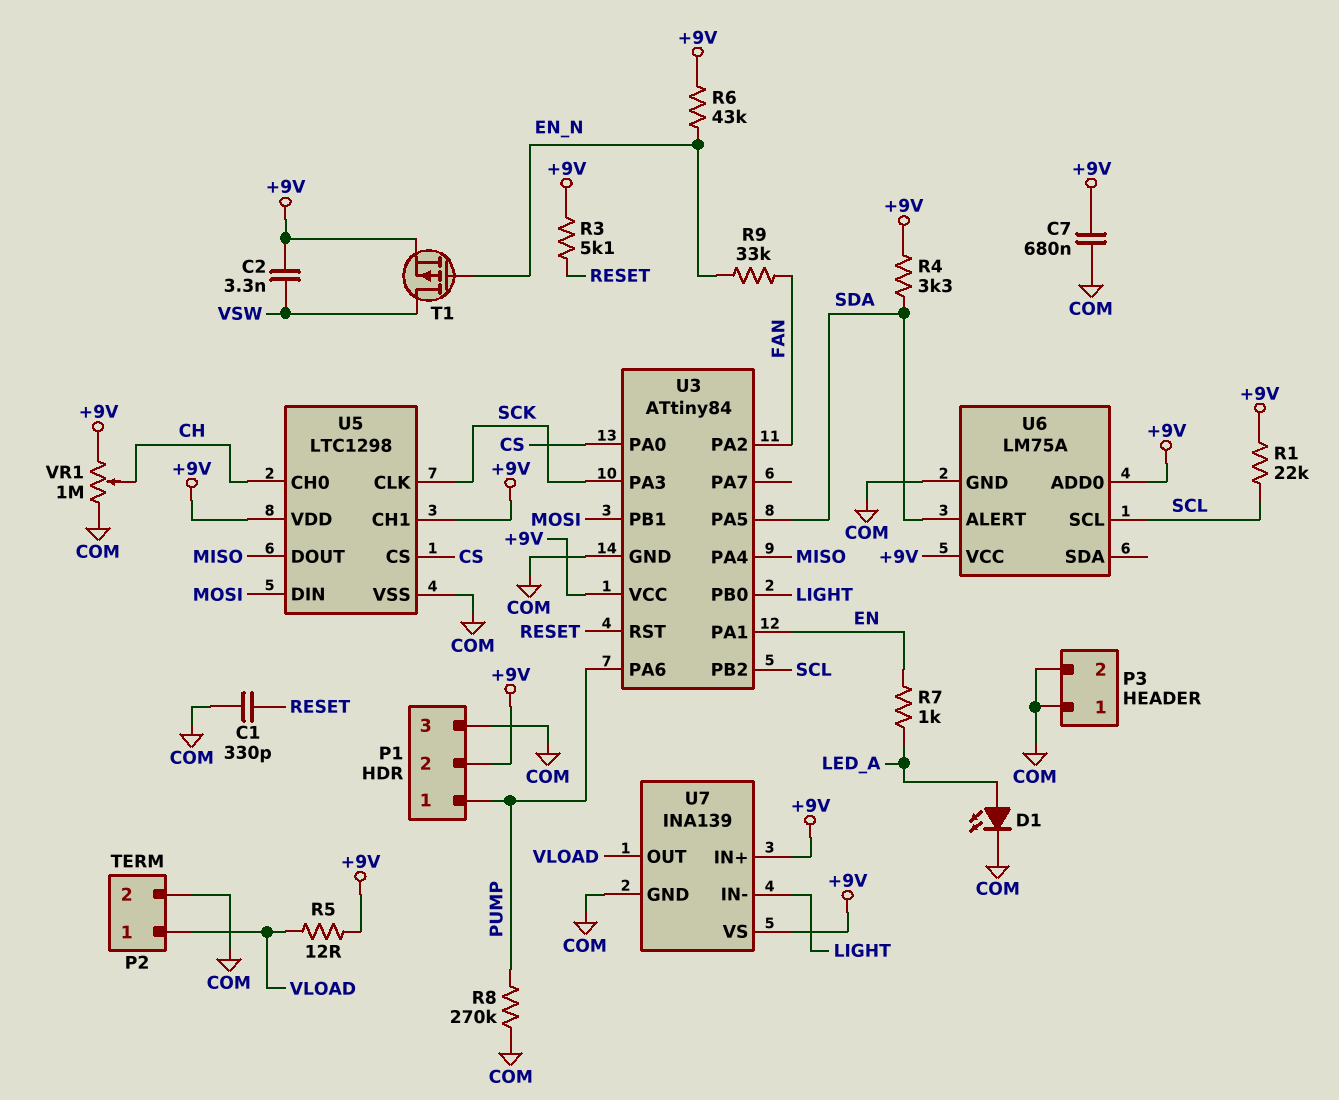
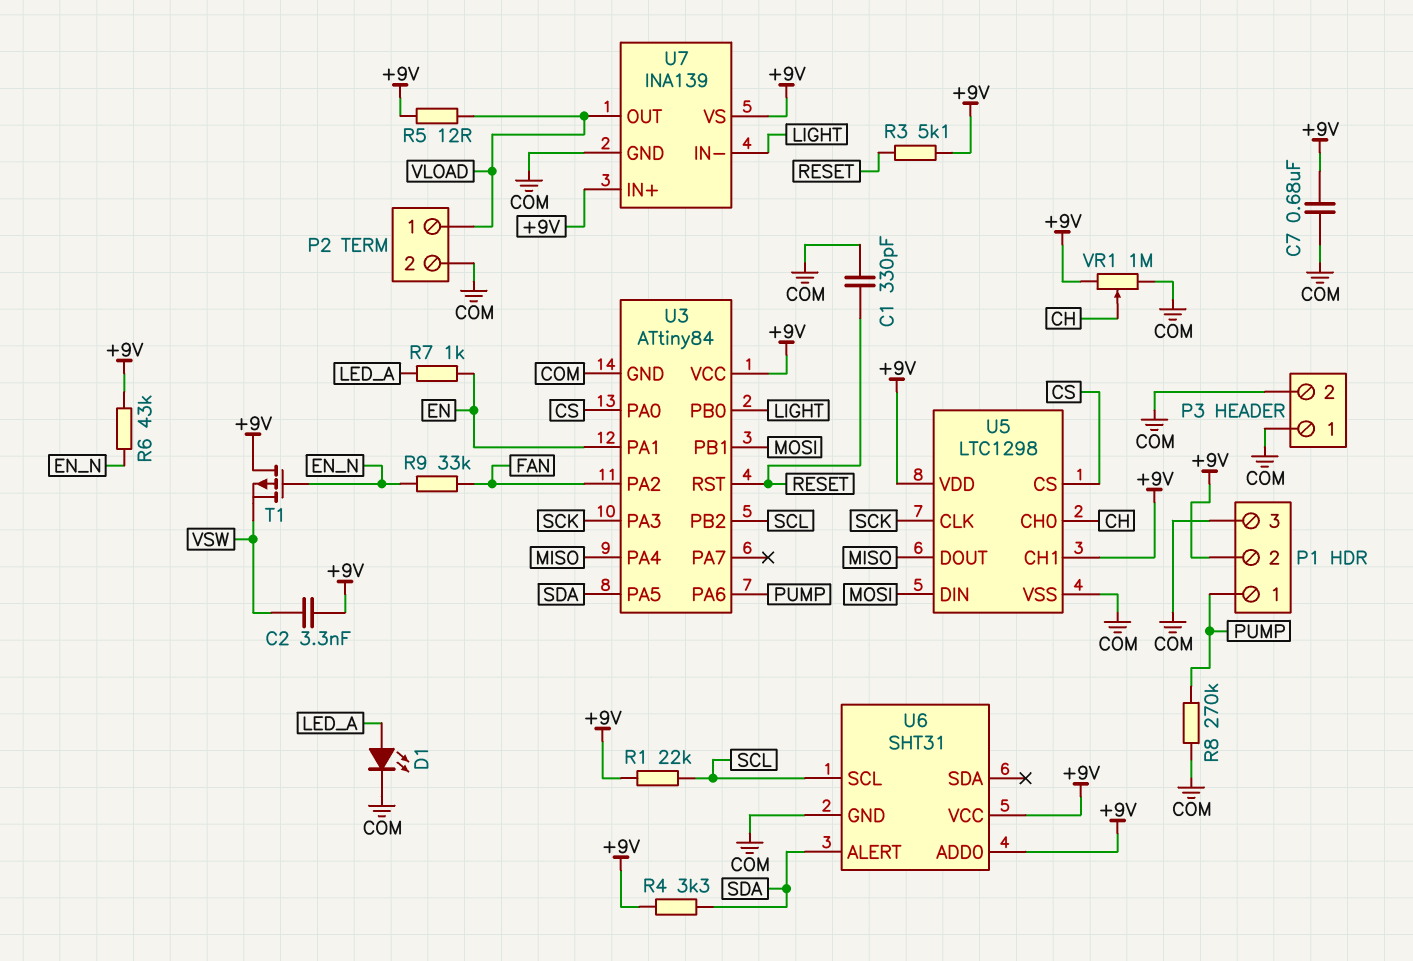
T1: PMOS (G EN_N, D VSW, S +9V) -> PMOS (G EN_N, D +9V, S VSW)
U6: LM75A -> SHT31

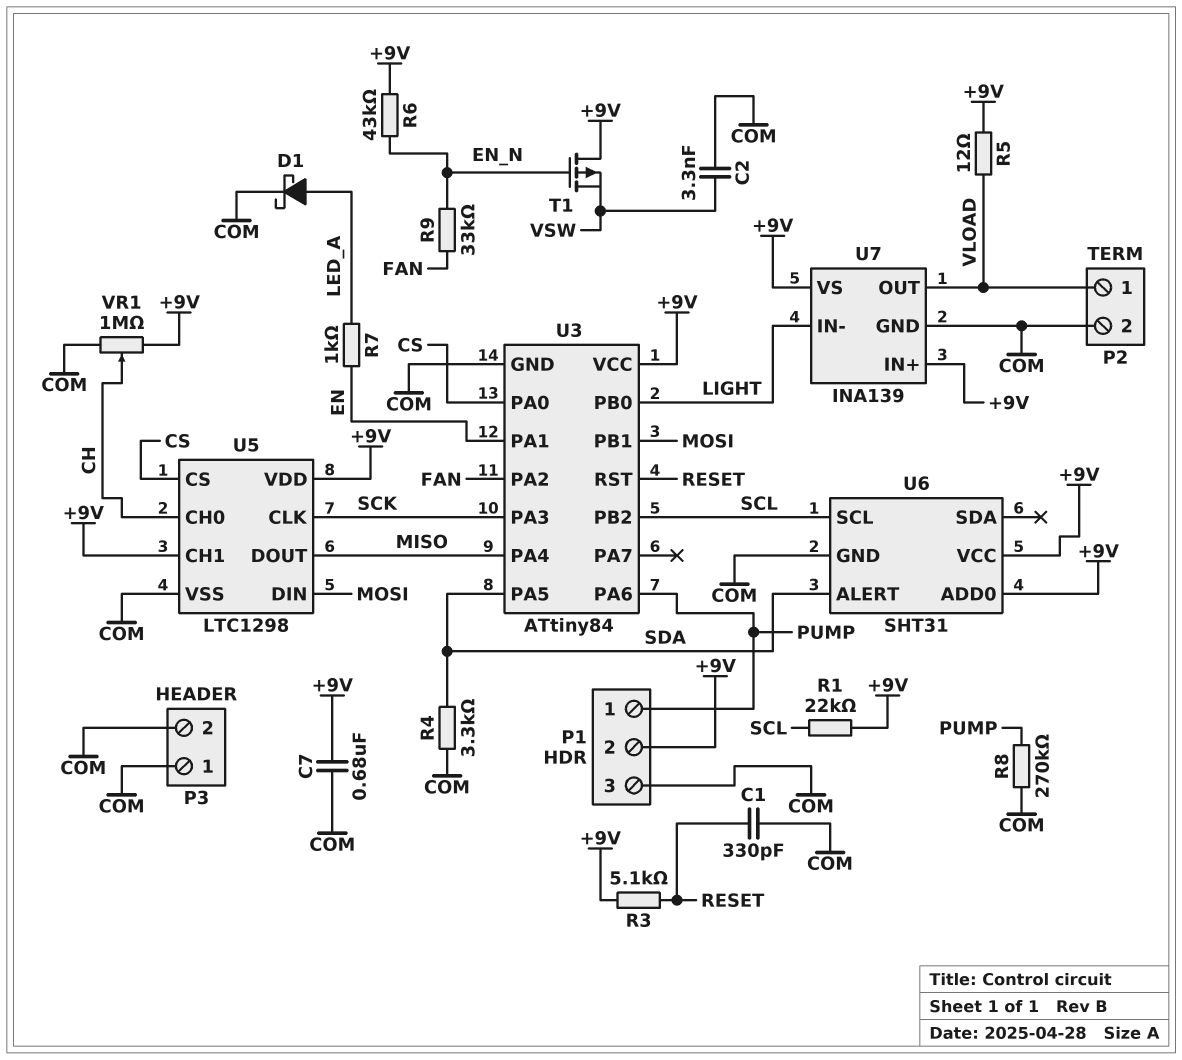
C2: 3.3nF (+9V, VSW) -> 3.3nF (COM, VSW)
D1: LED (A LED_A, K COM) -> schottky (A LED_A, K COM)
R4: 3.3k (+9V, SDA) -> 3.3k (COM, SDA)

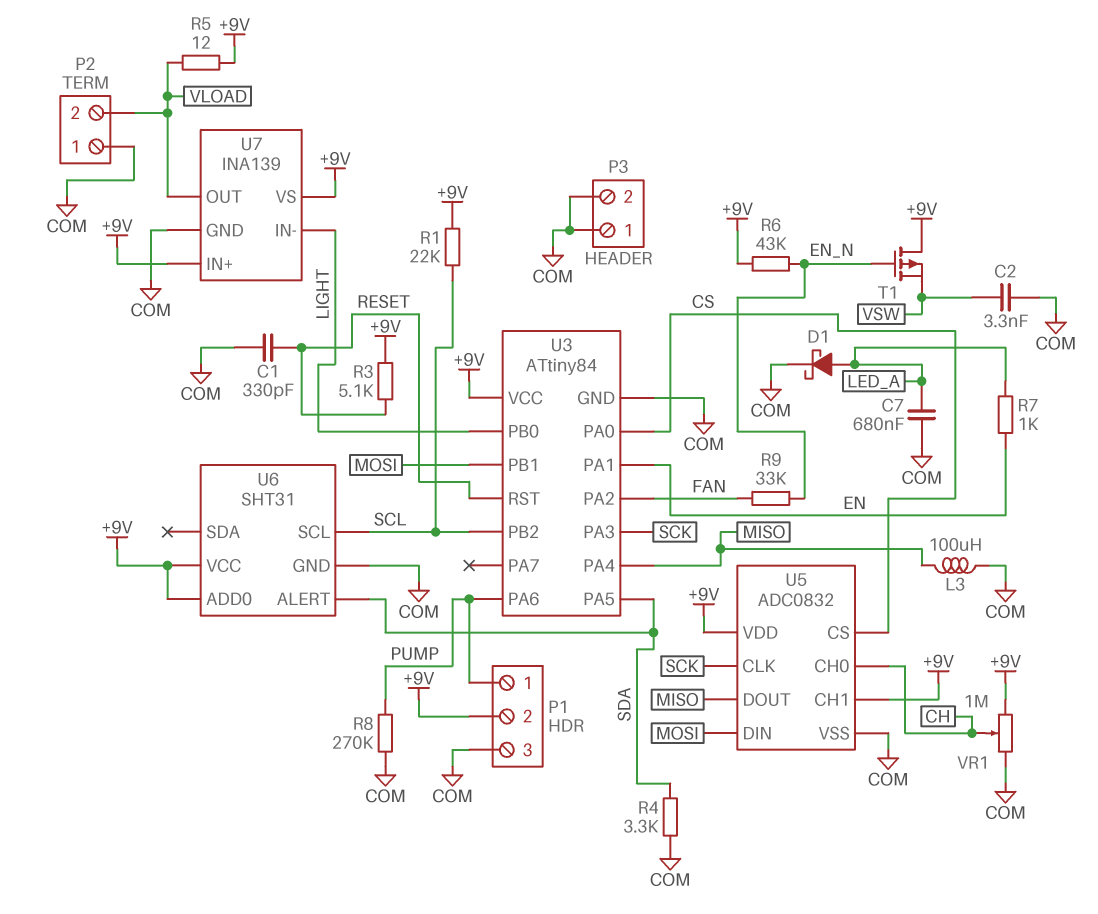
C7: 680nF (+9V, COM) -> 680nF (COM, LED_A)
L3: none -> 100uH (COM, MISO)
P2 pin 1: VLOAD -> COM
P2 pin 2: COM -> VLOAD
U5: LTC1298 -> ADC0832

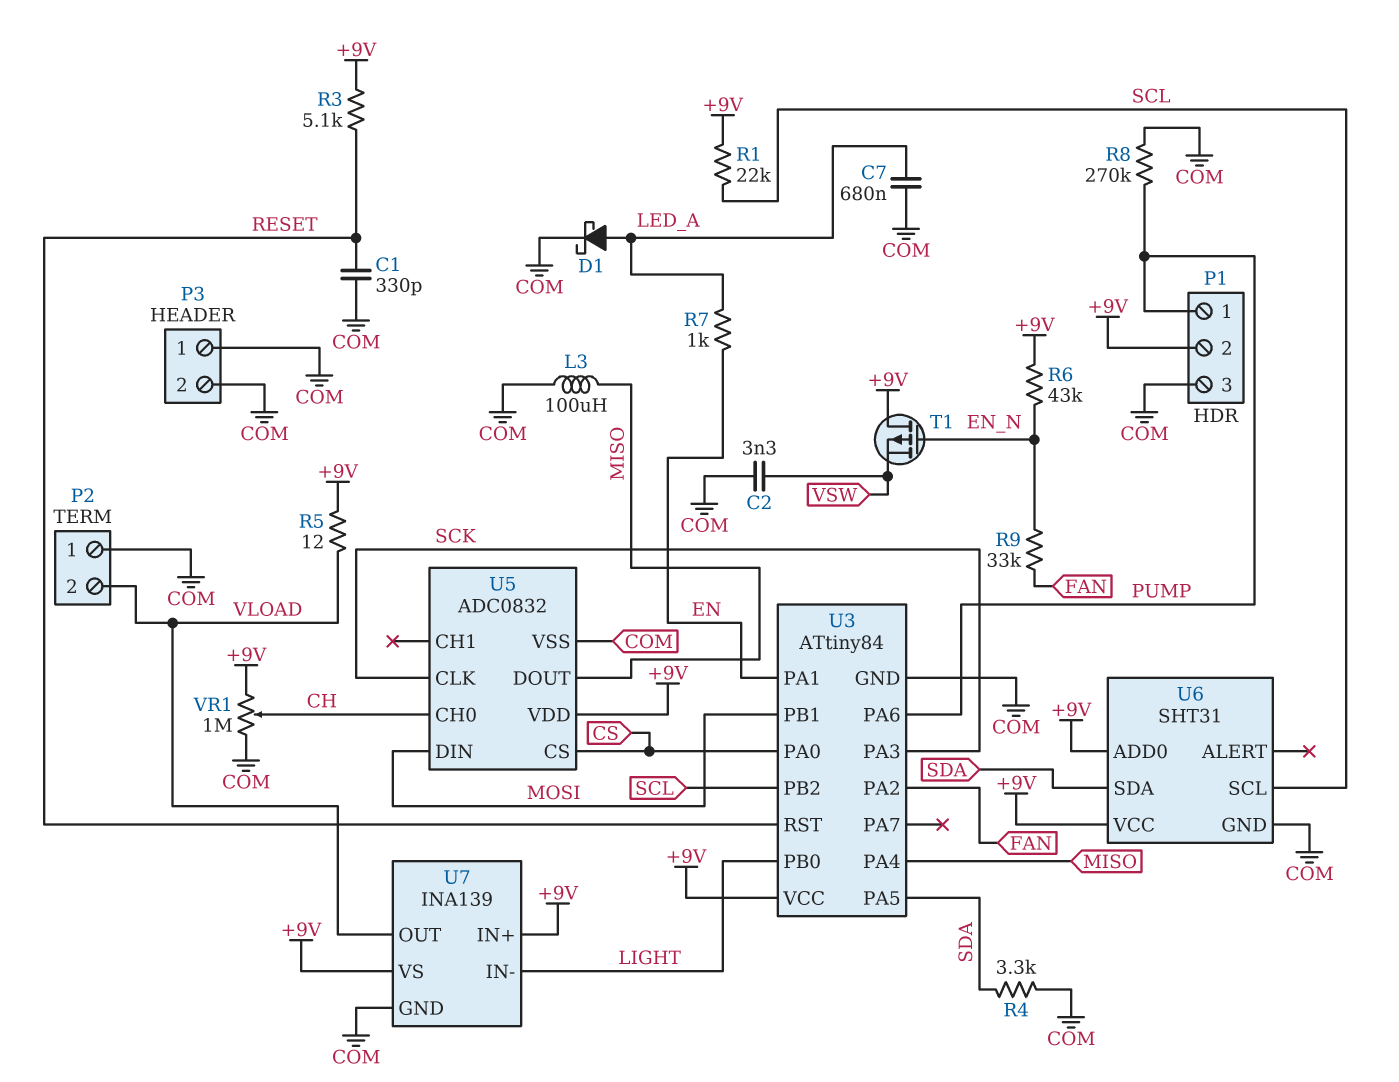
U5 pin CH1: +9V -> none
U6 pin ALERT: SDA -> none
U6 pin SDA: none -> SDA

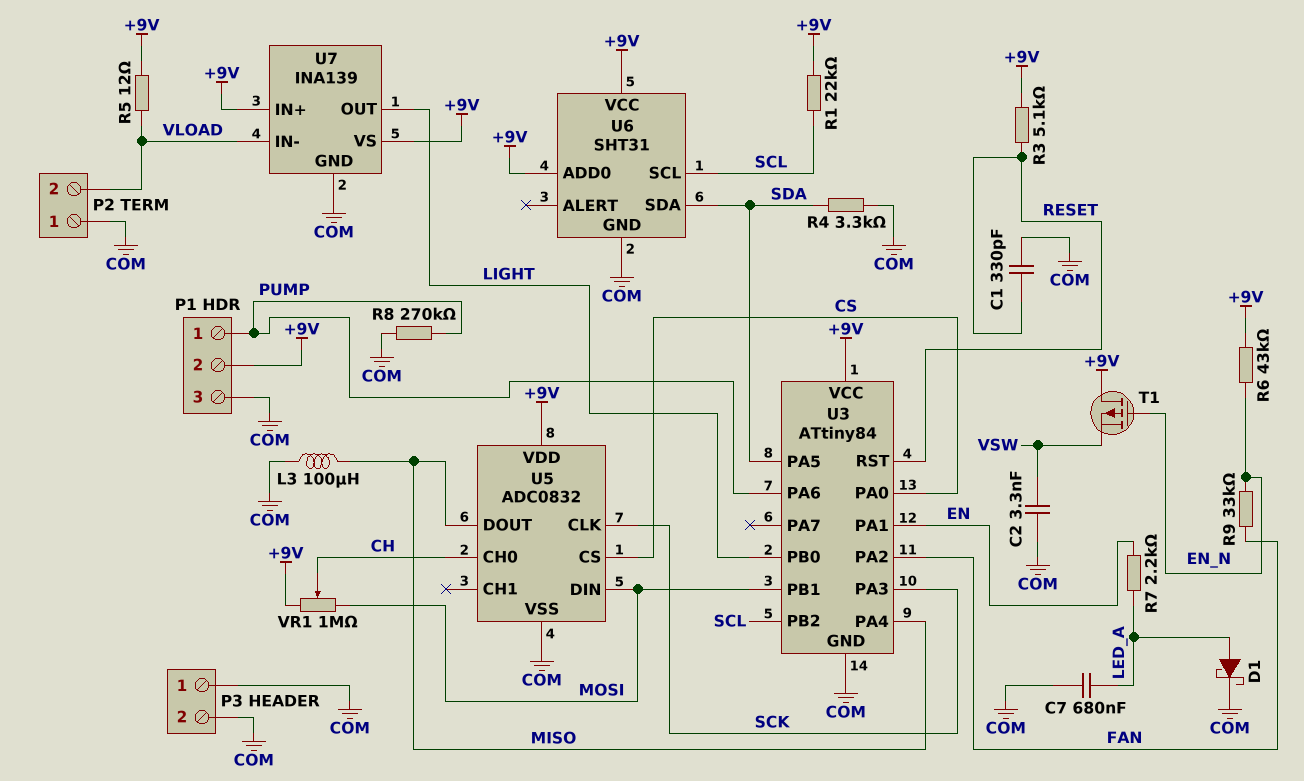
R7: 1k (EN, LED_A) -> 2.2k (EN, LED_A)
U7 pin IN-: LIGHT -> VLOAD
U7 pin OUT: VLOAD -> LIGHT
VR1: 1M (+9V, COM, wiper CH) -> 1M (+9V, MOSI, wiper CH)

